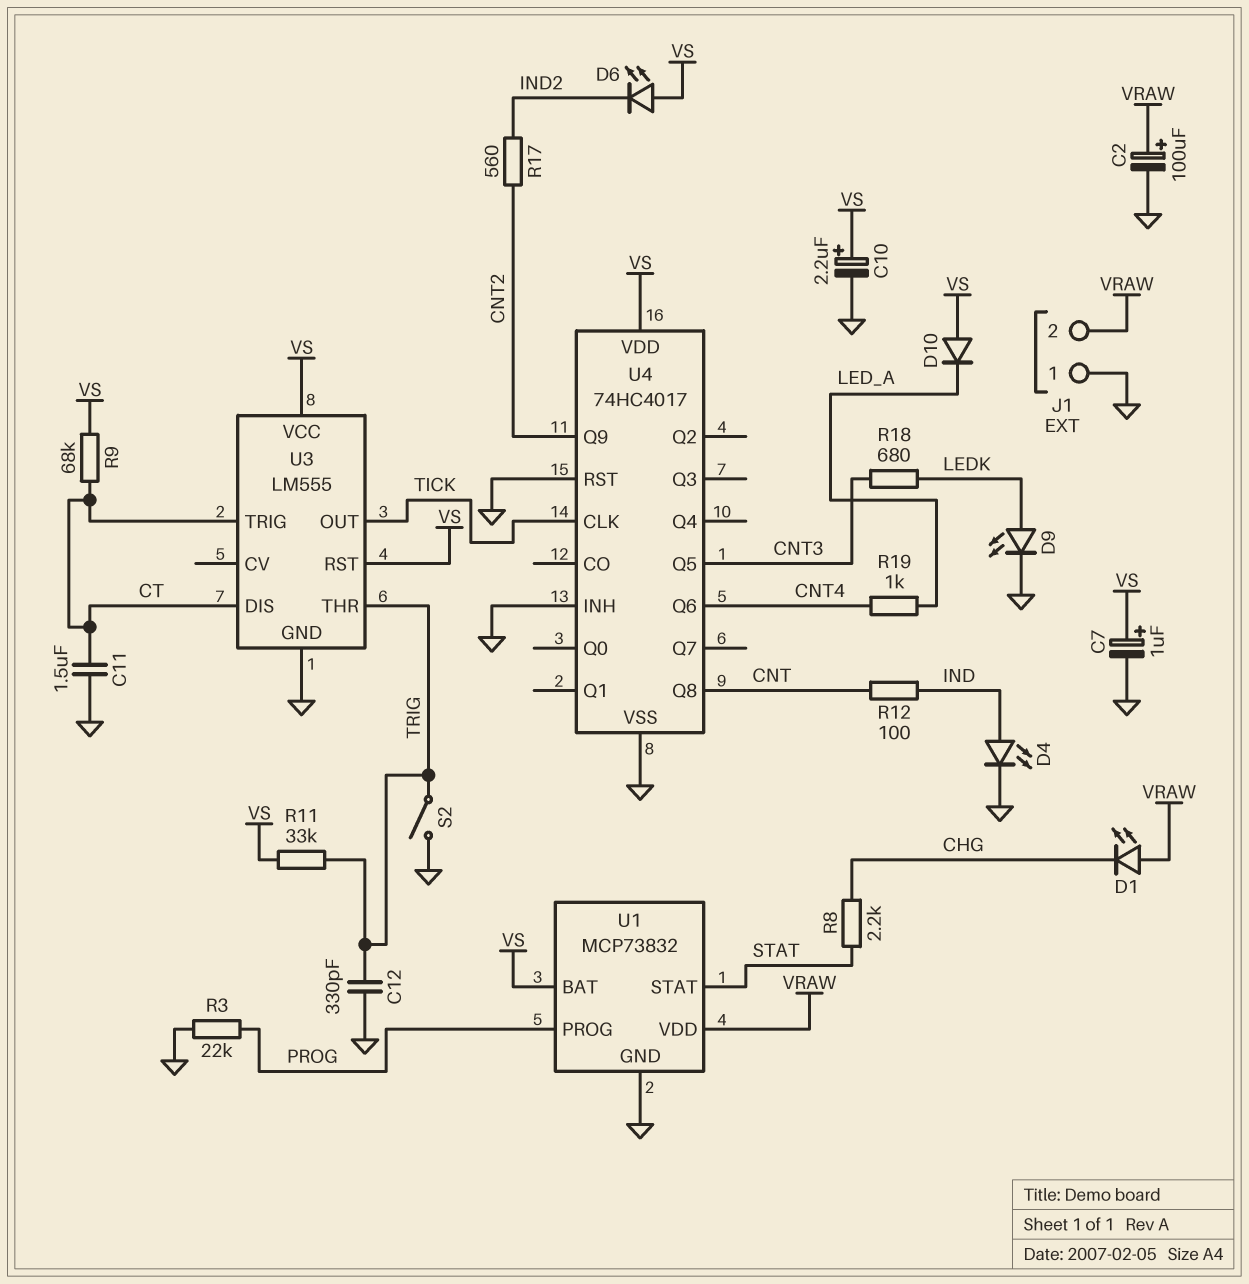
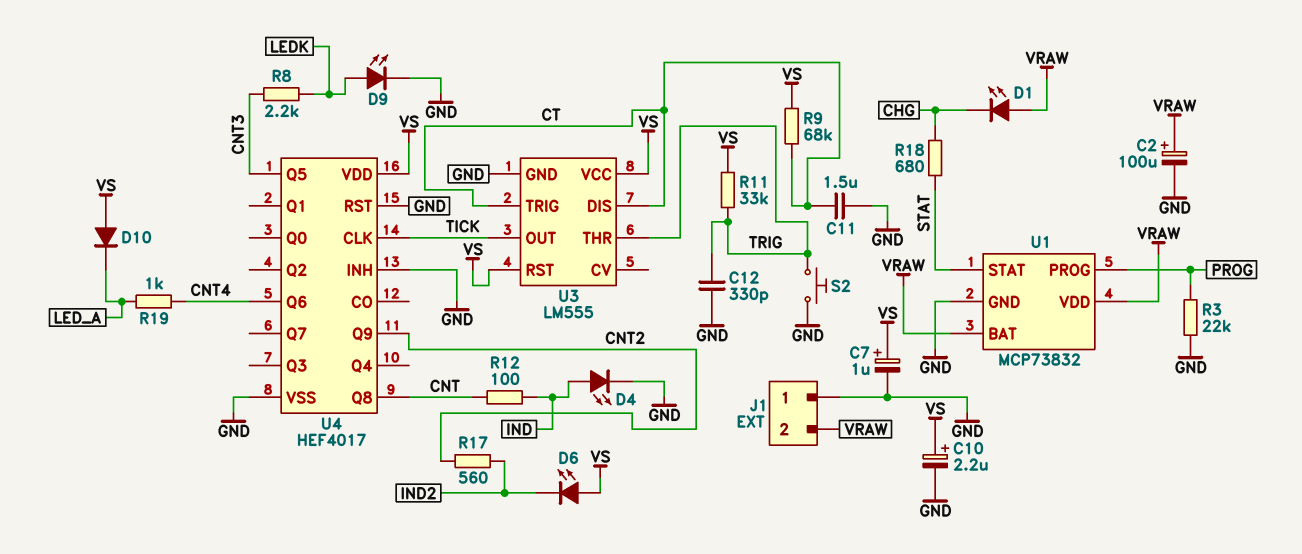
R8: 2.2k (CHG, STAT) -> 2.2k (CNT3, LEDK)
R18: 680 (CNT3, LEDK) -> 680 (CHG, STAT)
S2: switch (GND, TRIG) -> button (GND, TRIG)
U1 pin BAT: VS -> VRAW
U4: 74HC4017 -> HEF4017

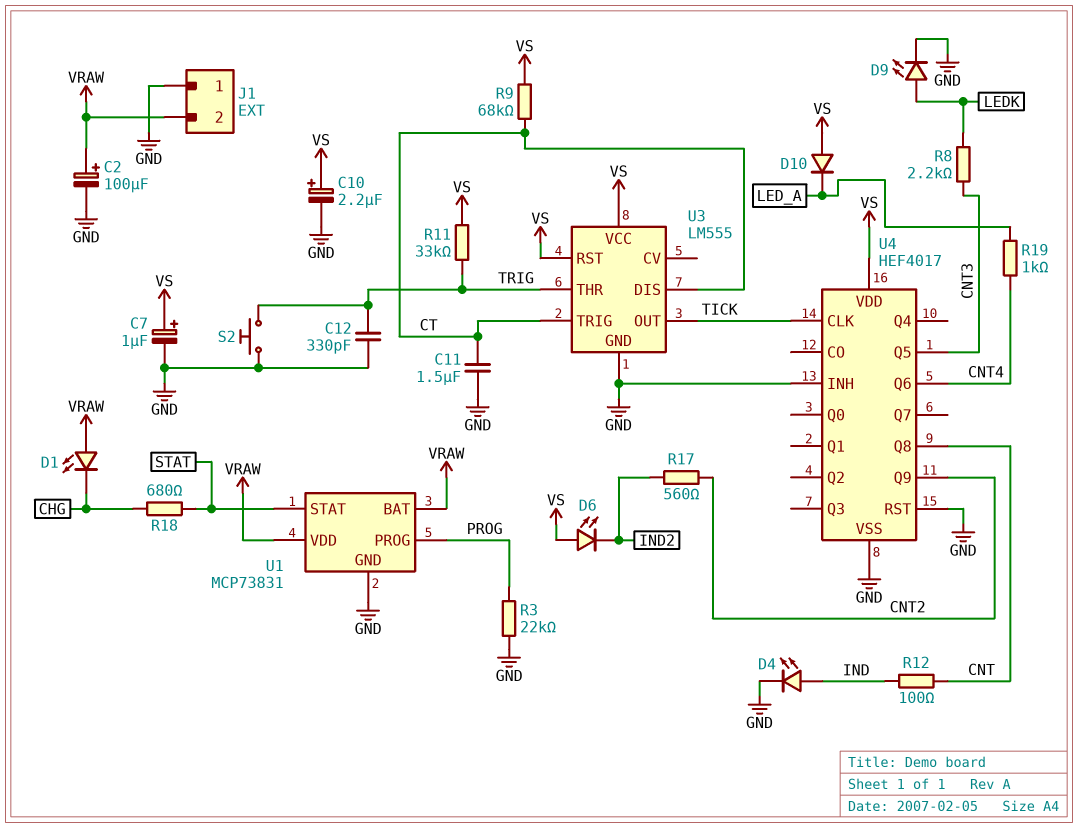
U1: MCP73832 -> MCP73831

